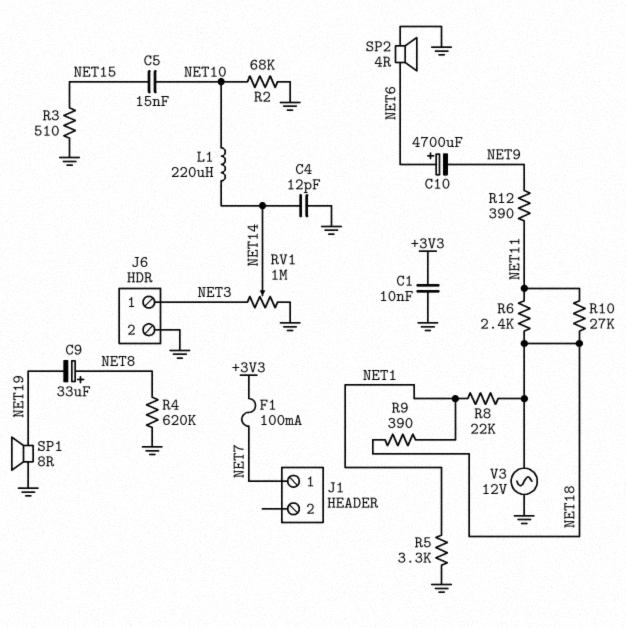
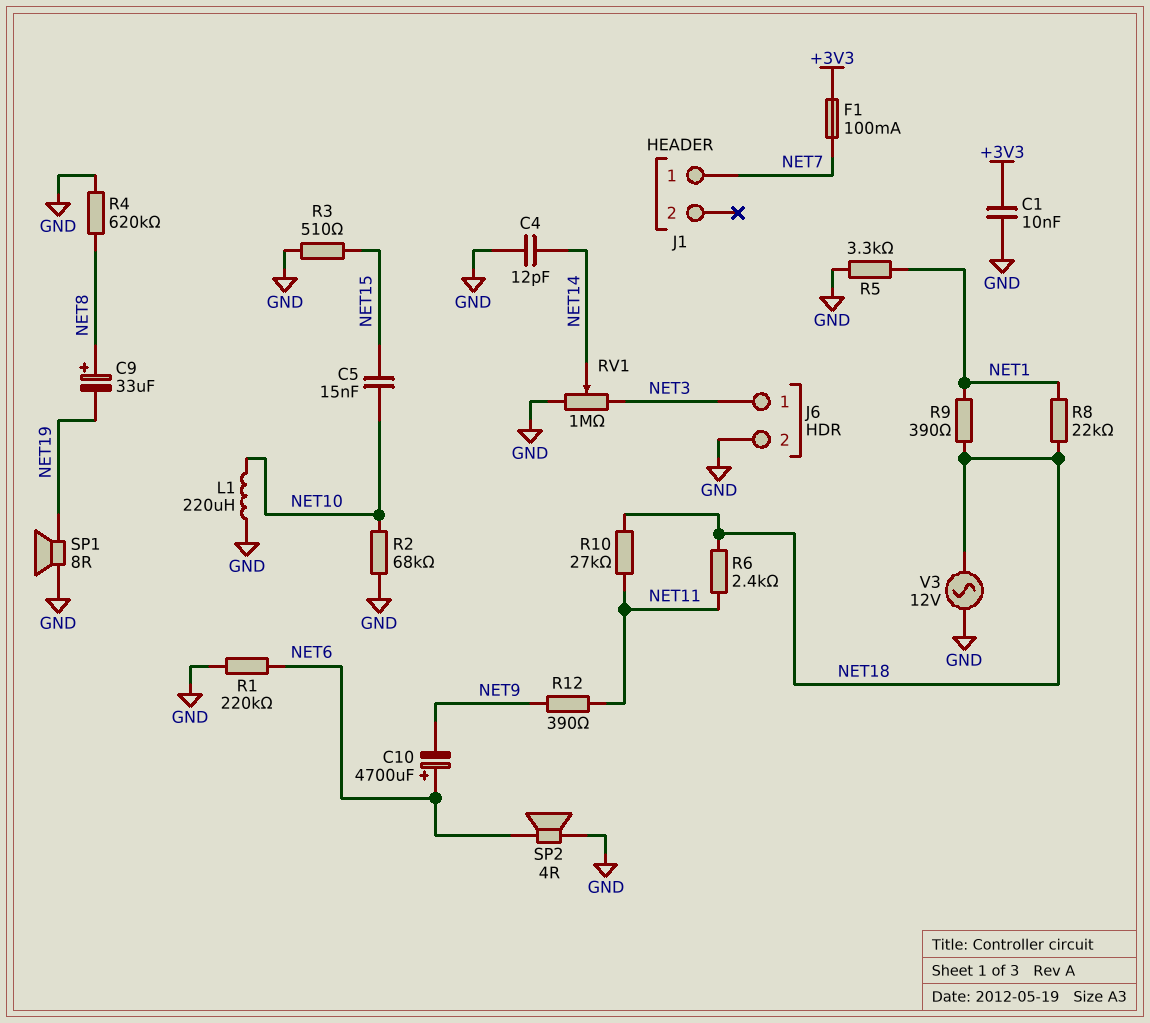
L1: 220uH (NET10, NET14) -> 220uH (GND, NET10)
R1: none -> 220k (GND, NET6)

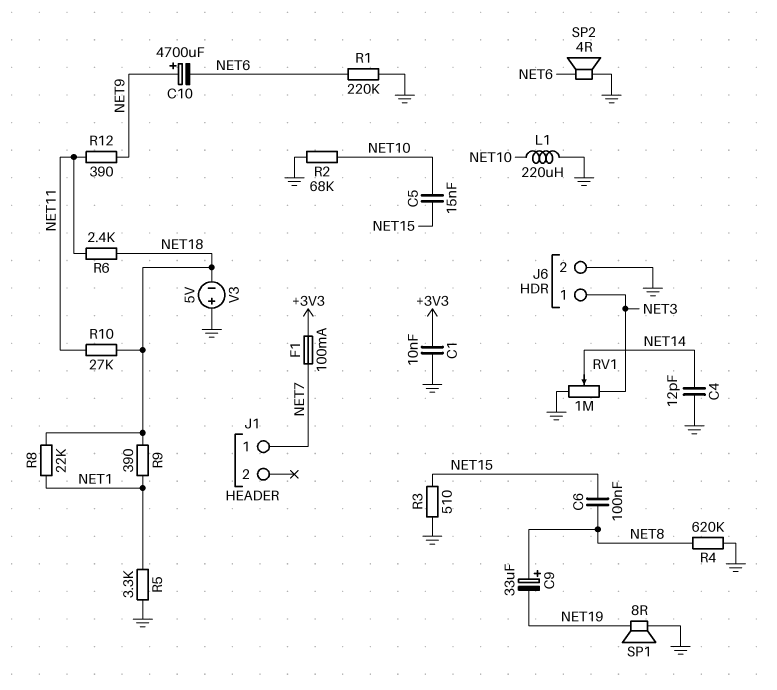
C6: none -> 100nF (NET8, NET15)
C10: 4700uF (plus NET6, minus NET9) -> 4700uF (plus NET9, minus NET6)
V3: AC 12V (GND, NET18) -> 5V (plus GND, minus NET18)

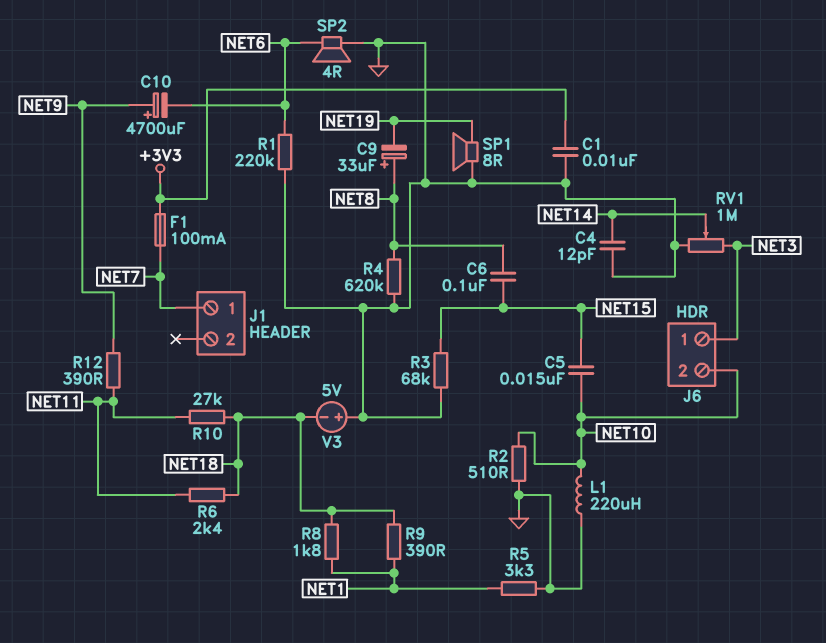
J6 pin 2: GND -> NET10
R2: 68k (GND, NET10) -> 510 (GND, NET10)
R3: 510 (GND, NET15) -> 68k (GND, NET15)
R8: 22k (NET1, NET18) -> 1.8k (NET1, NET18)

